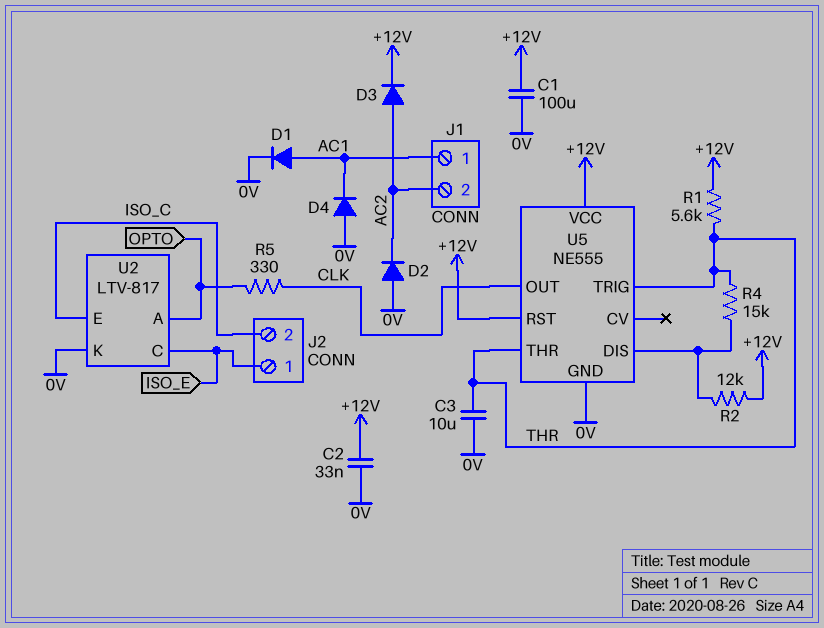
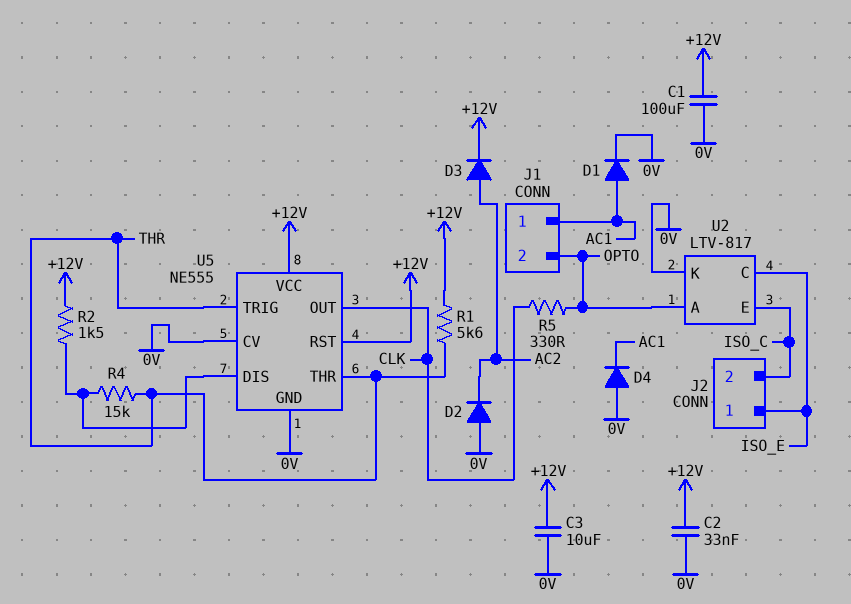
C3: 10uF (0V, THR) -> 10uF (+12V, 0V)
J1 pin 2: AC2 -> OPTO
R2: 12k (+12V, U5/DIS) -> 1.5k (+12V, U5/DIS)
U5 pin CV: none -> 0V

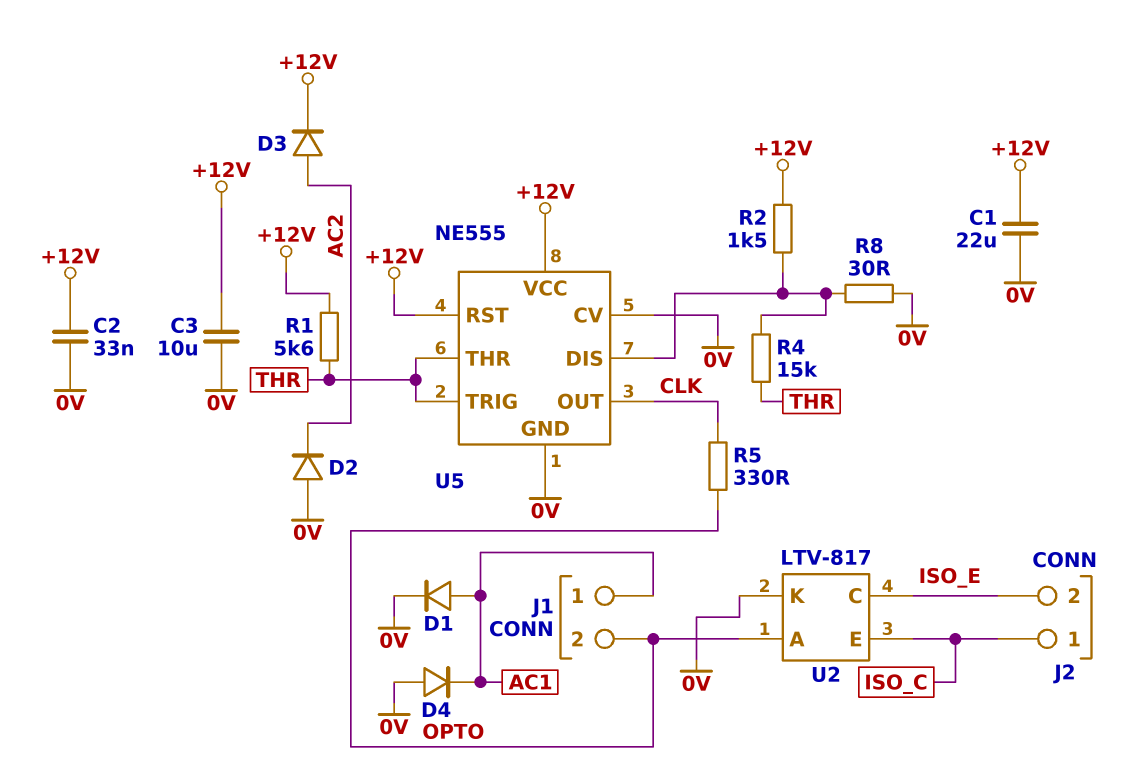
C1: 100uF (+12V, 0V) -> 22uF (+12V, 0V)
J2 pin 1: ISO_E -> ISO_C
J2 pin 2: ISO_C -> ISO_E
R8: none -> 30 (0V, U5/DIS)

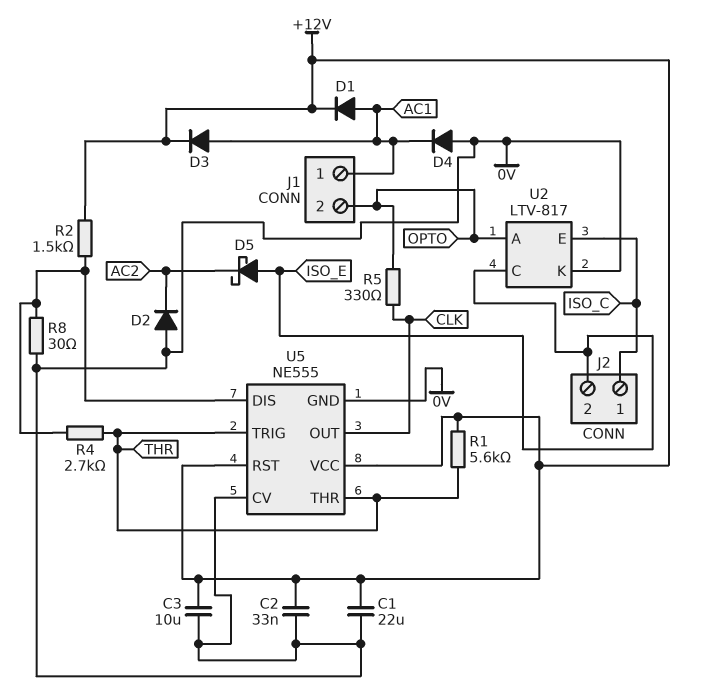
D1: diode (A AC1, K 0V) -> diode (A AC1, K +12V)
D3: diode (A AC2, K +12V) -> diode (A AC1, K +12V)
D5: none -> schottky (A ISO_E, K AC2)
R4: 15k (THR, U5/DIS) -> 2.7k (THR, U5/DIS)

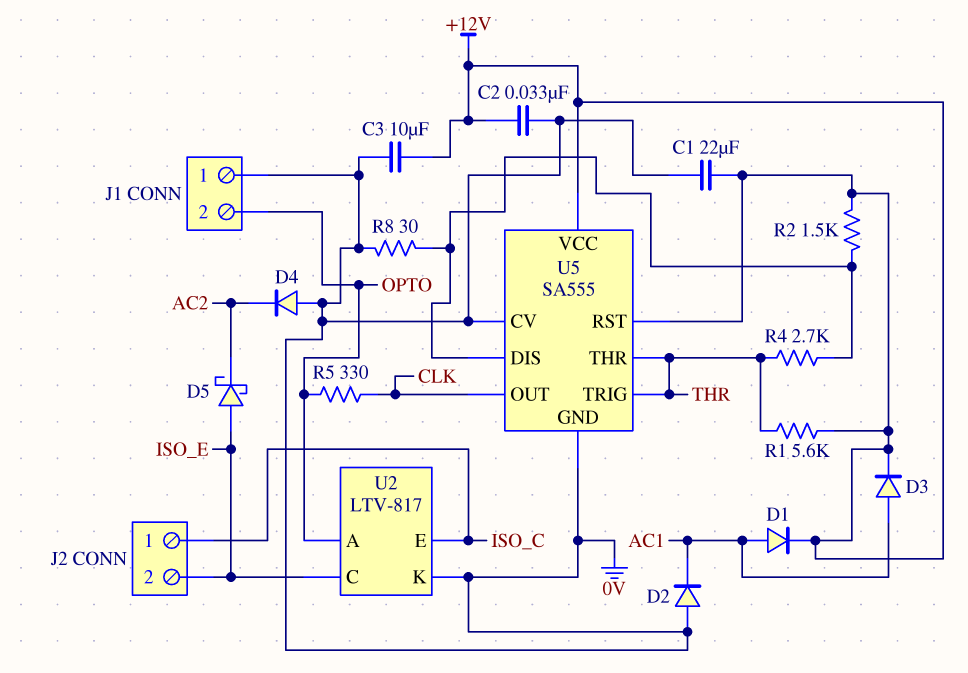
D2: diode (A 0V, K AC2) -> diode (A 0V, K AC1)
D4: diode (A 0V, K AC1) -> diode (A 0V, K AC2)
J1 pin 1: AC1 -> 0V
U5: NE555 -> SA555

